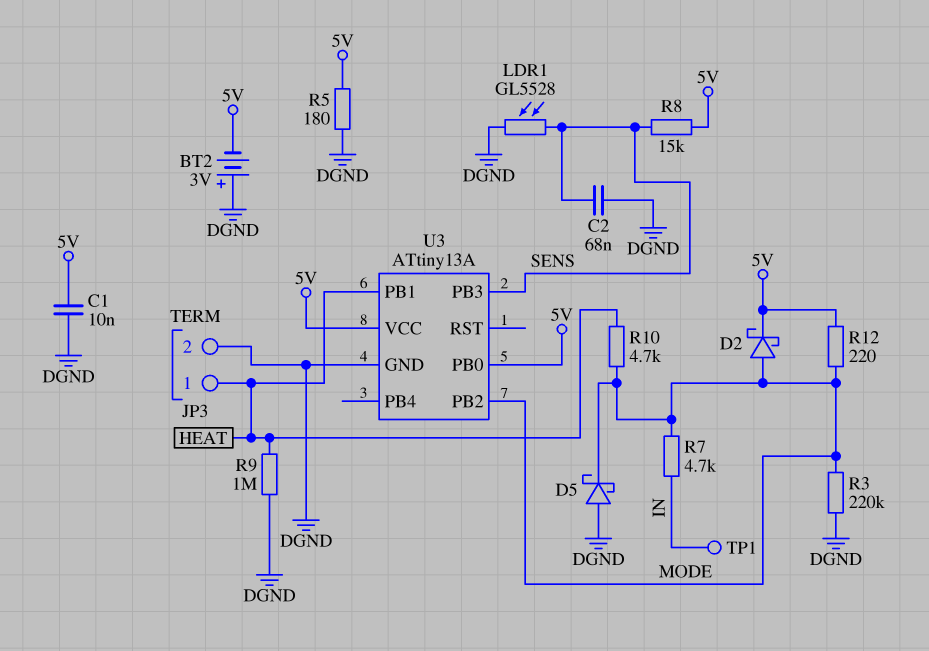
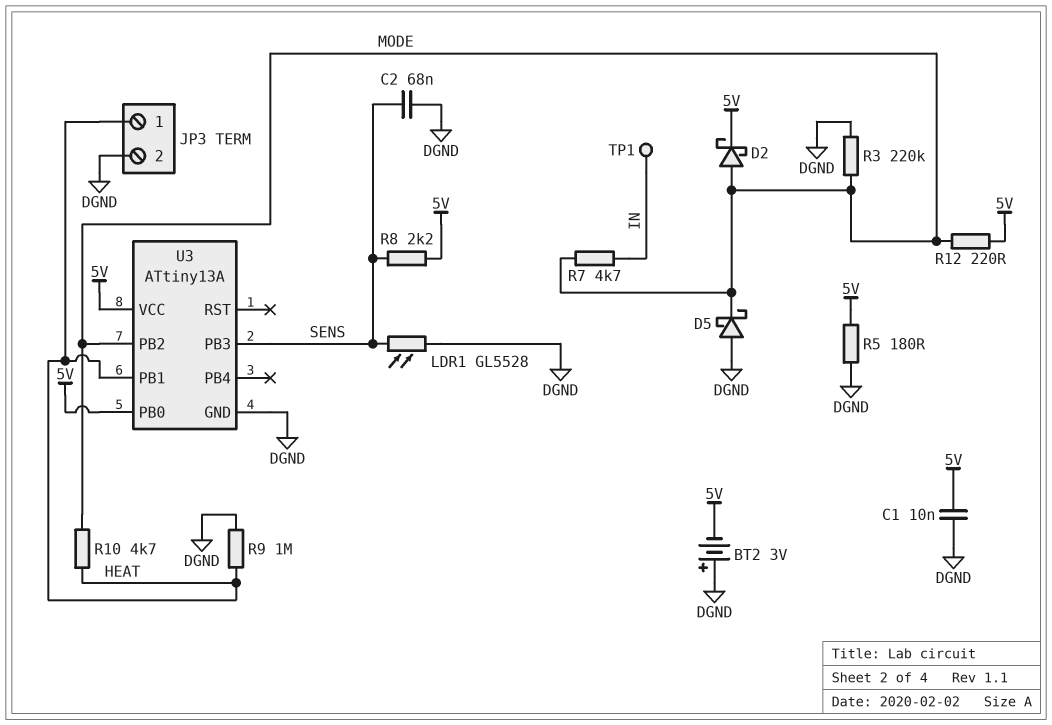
R8: 15k (5V, SENS) -> 2.2k (5V, SENS)

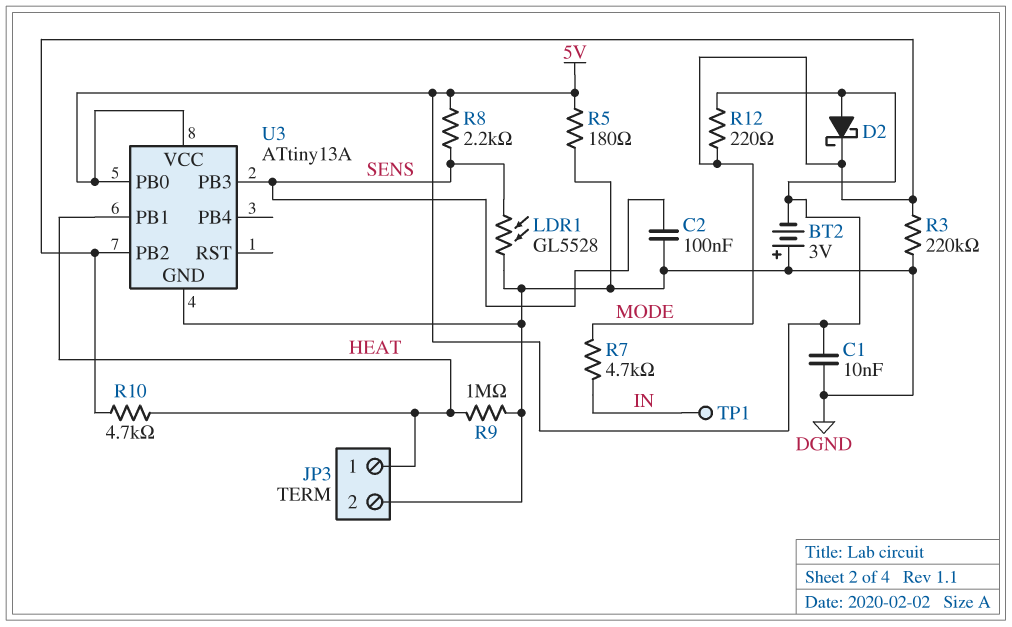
C2: 68nF (DGND, SENS) -> 100nF (DGND, SENS)
D2: schottky (A MODE, K 5V) -> schottky (A 5V, K MODE)
D5: schottky (A DGND, K MODE) -> none

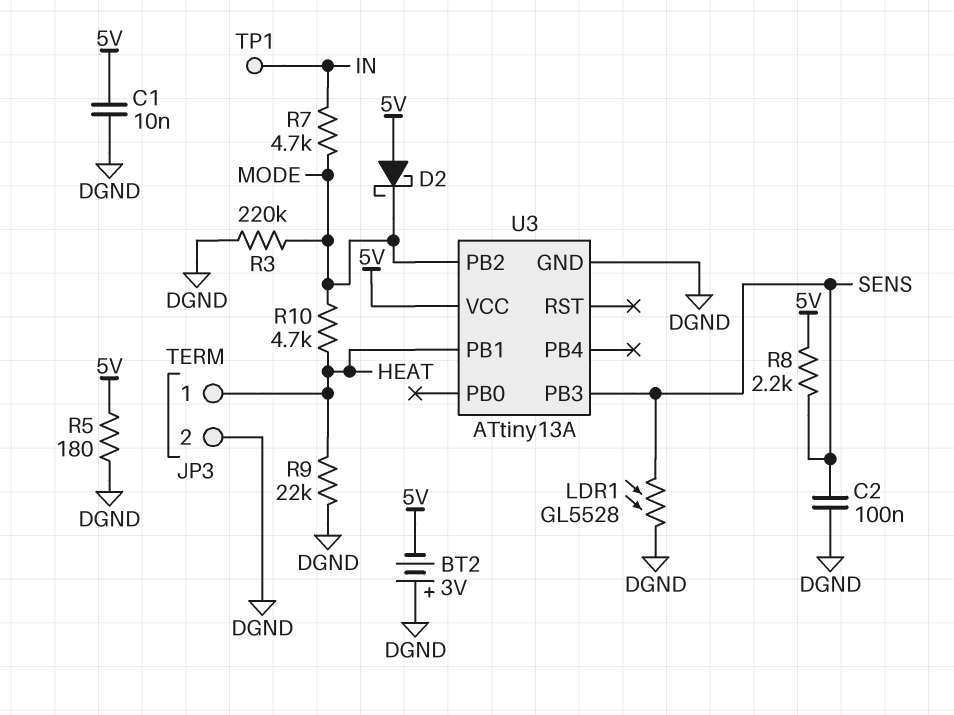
R9: 1M (DGND, HEAT) -> 22k (DGND, HEAT)
R12: 220 (5V, MODE) -> none
U3 pin PB0: 5V -> none

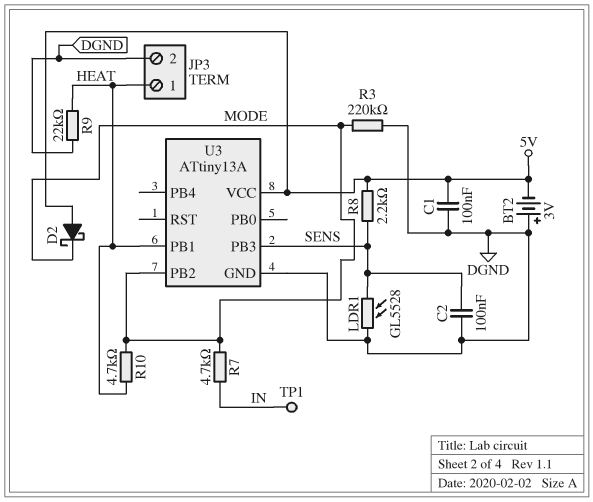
C1: 10nF (5V, DGND) -> 100nF (5V, DGND)
R5: 180 (5V, DGND) -> none

